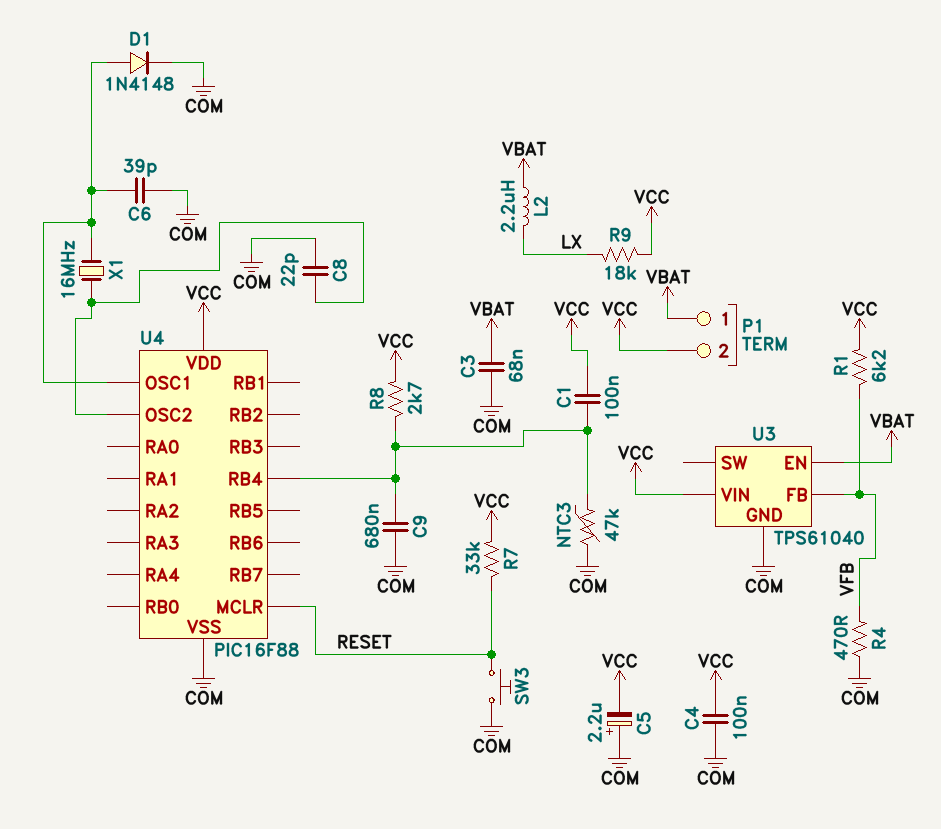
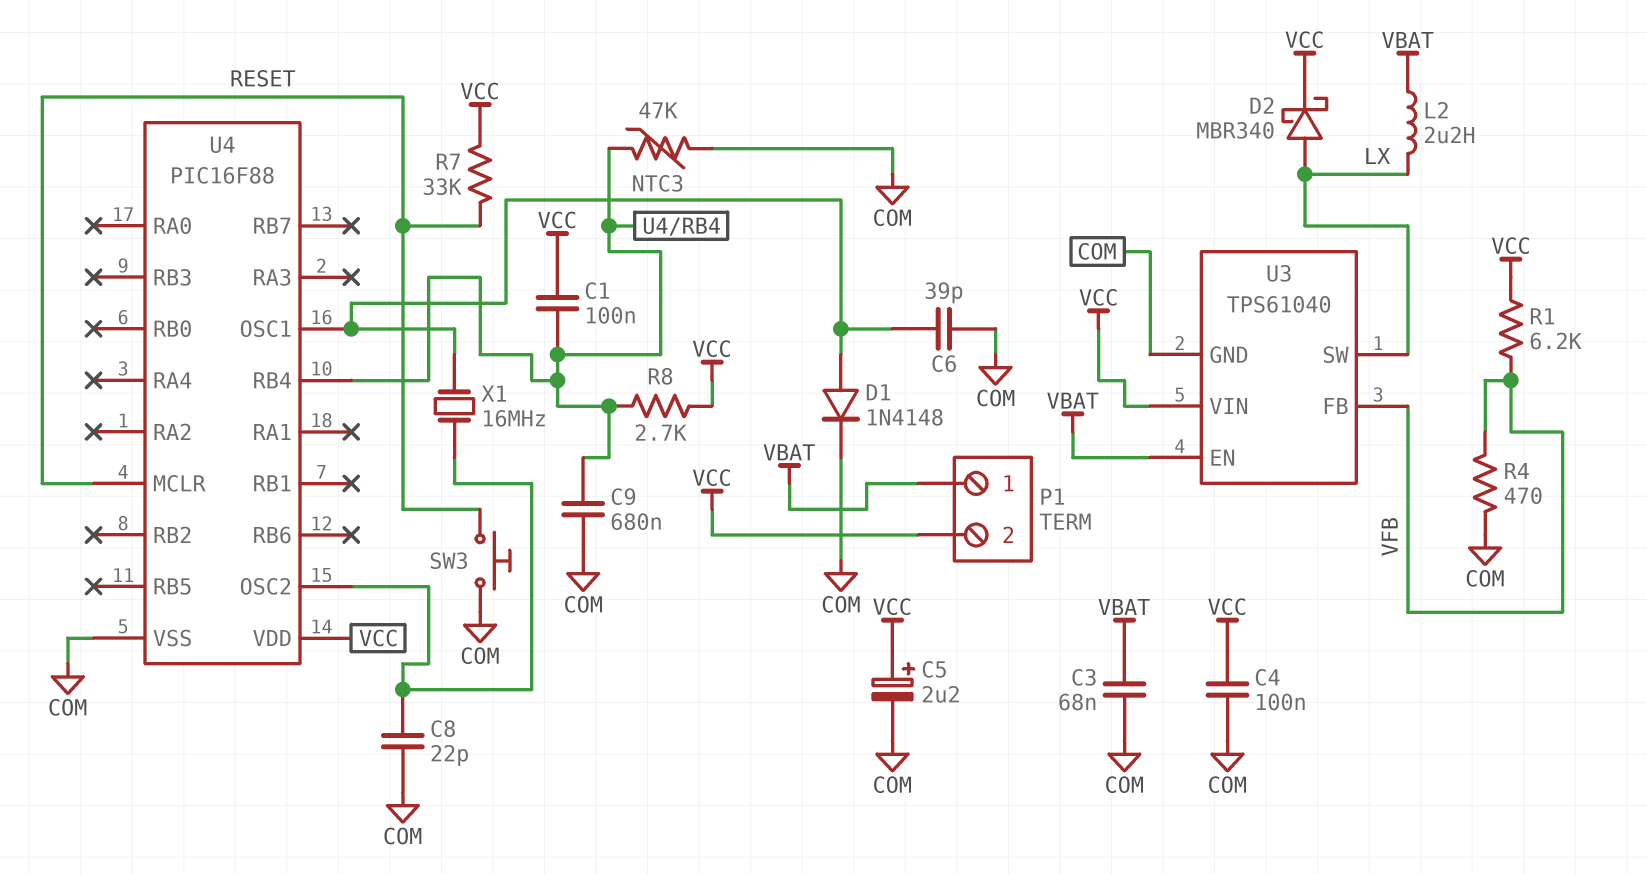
C5: 2.2uF (plus COM, minus VCC) -> 2.2uF (plus VCC, minus COM)
D2: none -> schottky MBR340 (A LX, K VCC)
R9: 18k (LX, VCC) -> none
U3 pin SW: none -> LX

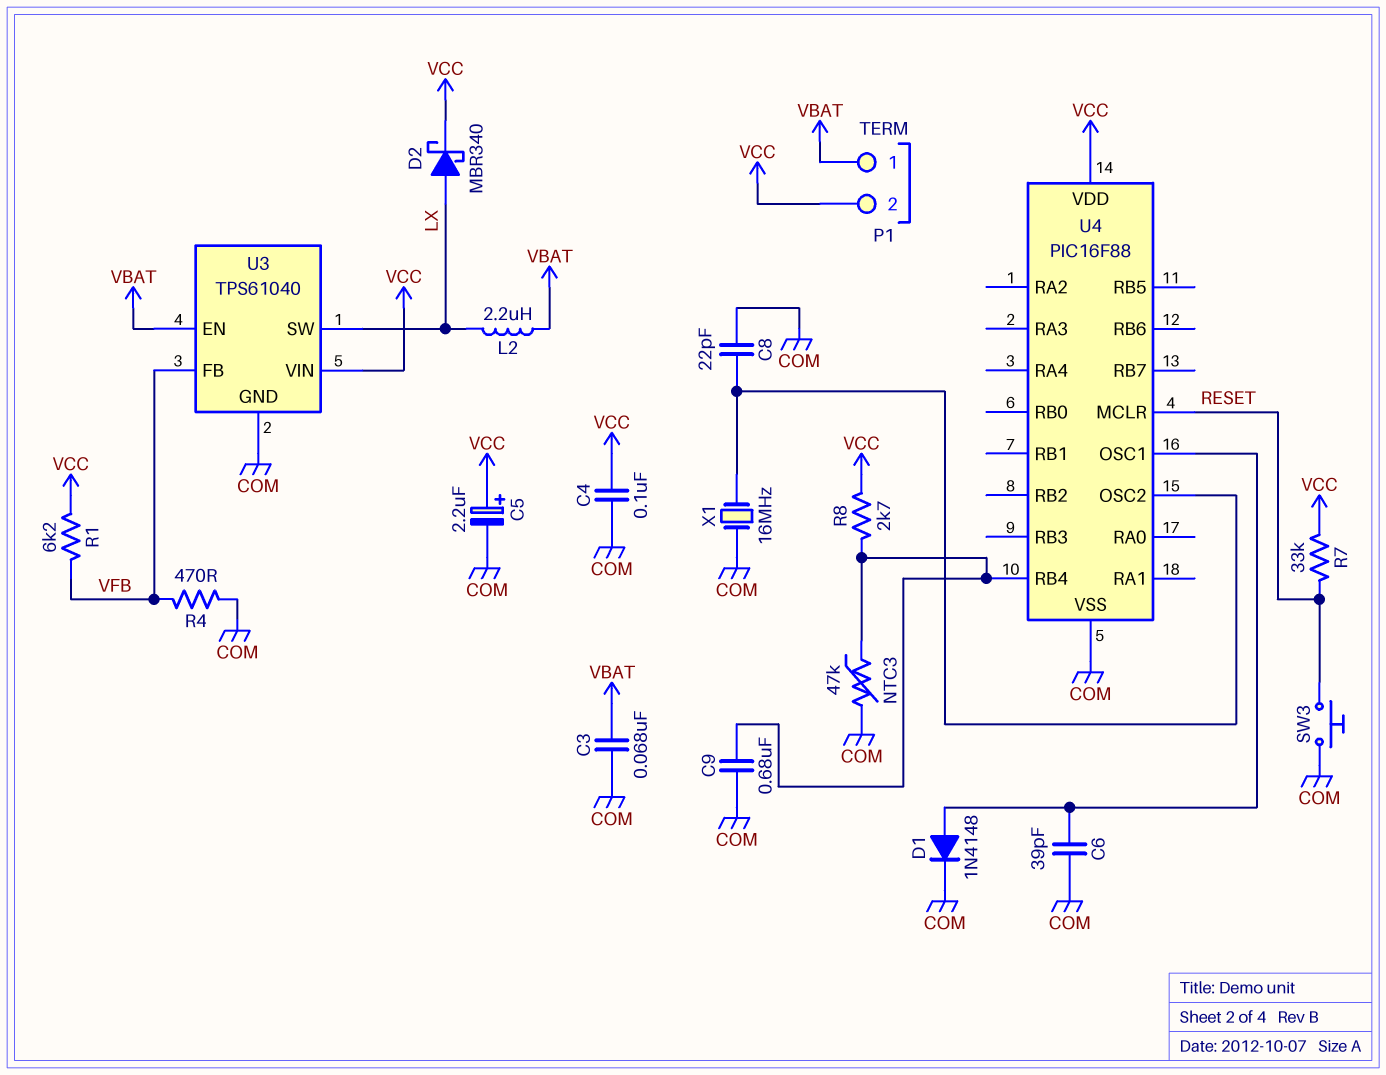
C1: 100nF (U4/RB4, VCC) -> none
X1: 16MHz (U4/OSC1, U4/OSC2) -> 16MHz (COM, U4/OSC2)

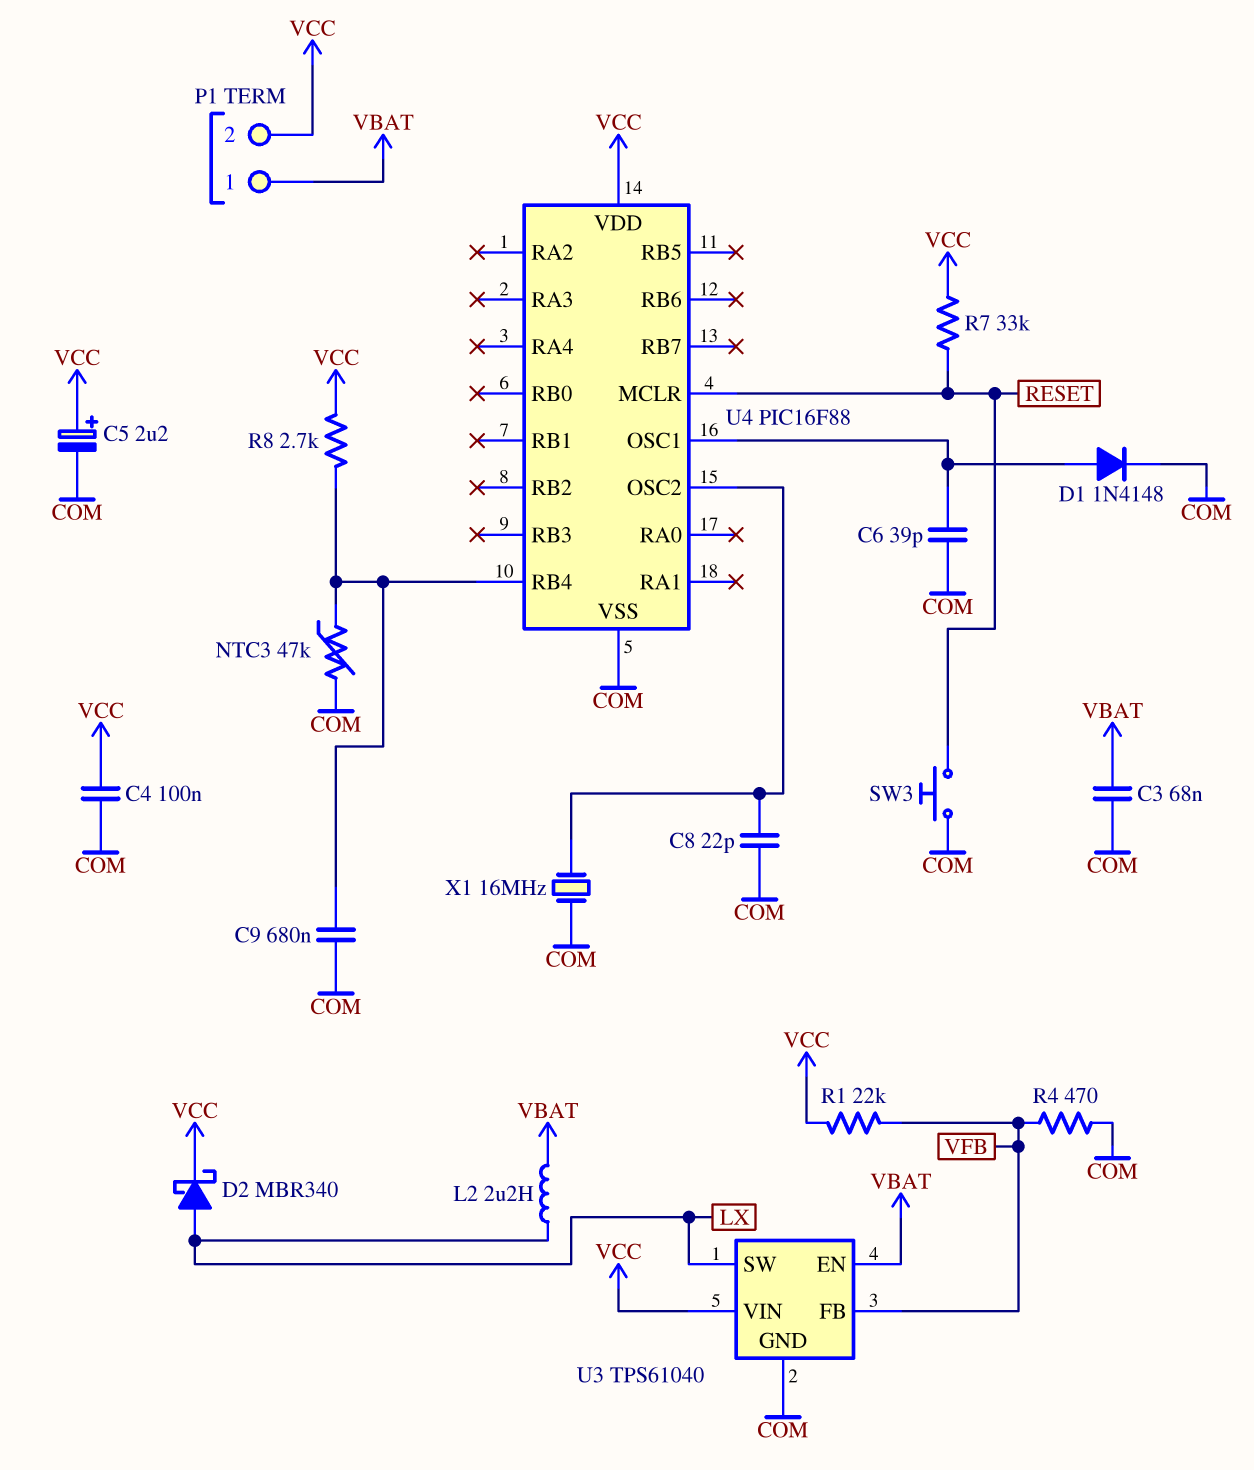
R1: 6.2k (VCC, VFB) -> 22k (VCC, VFB)

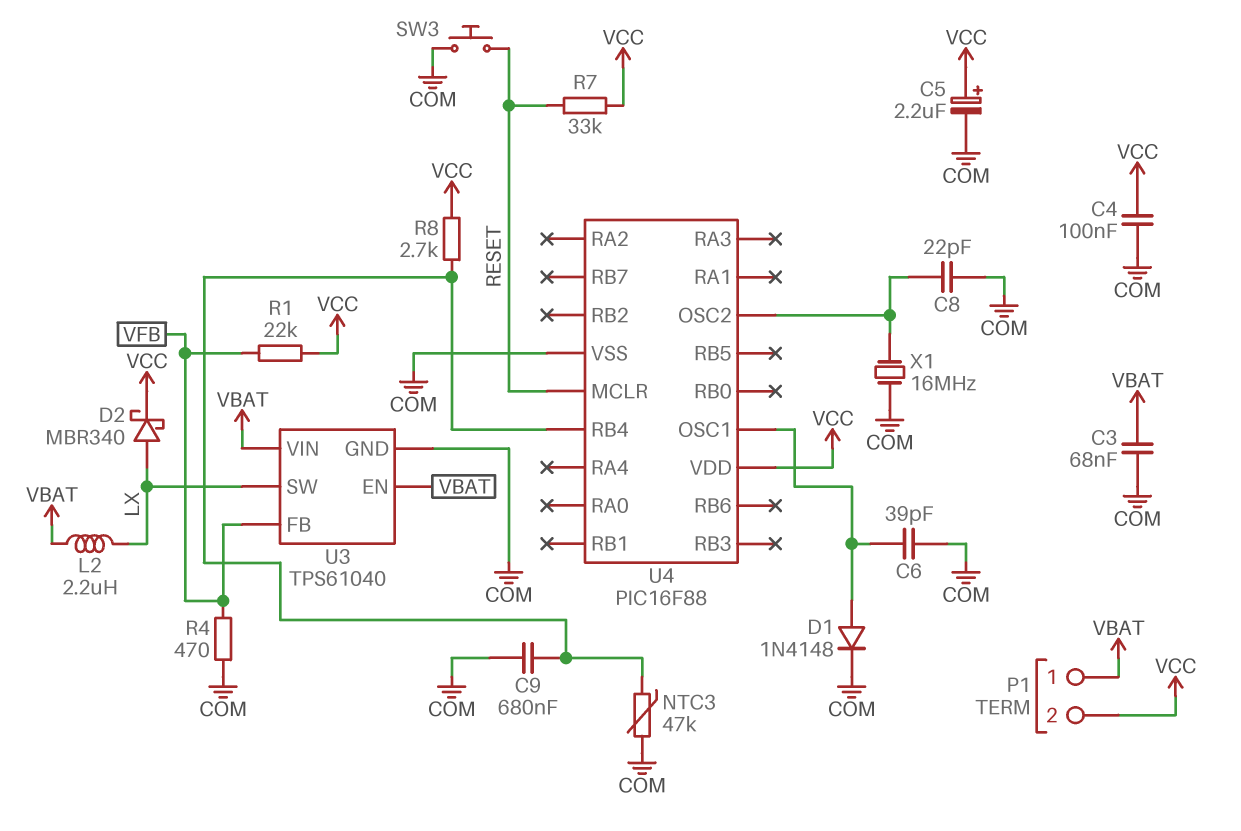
U3 pin VIN: VCC -> VBAT

